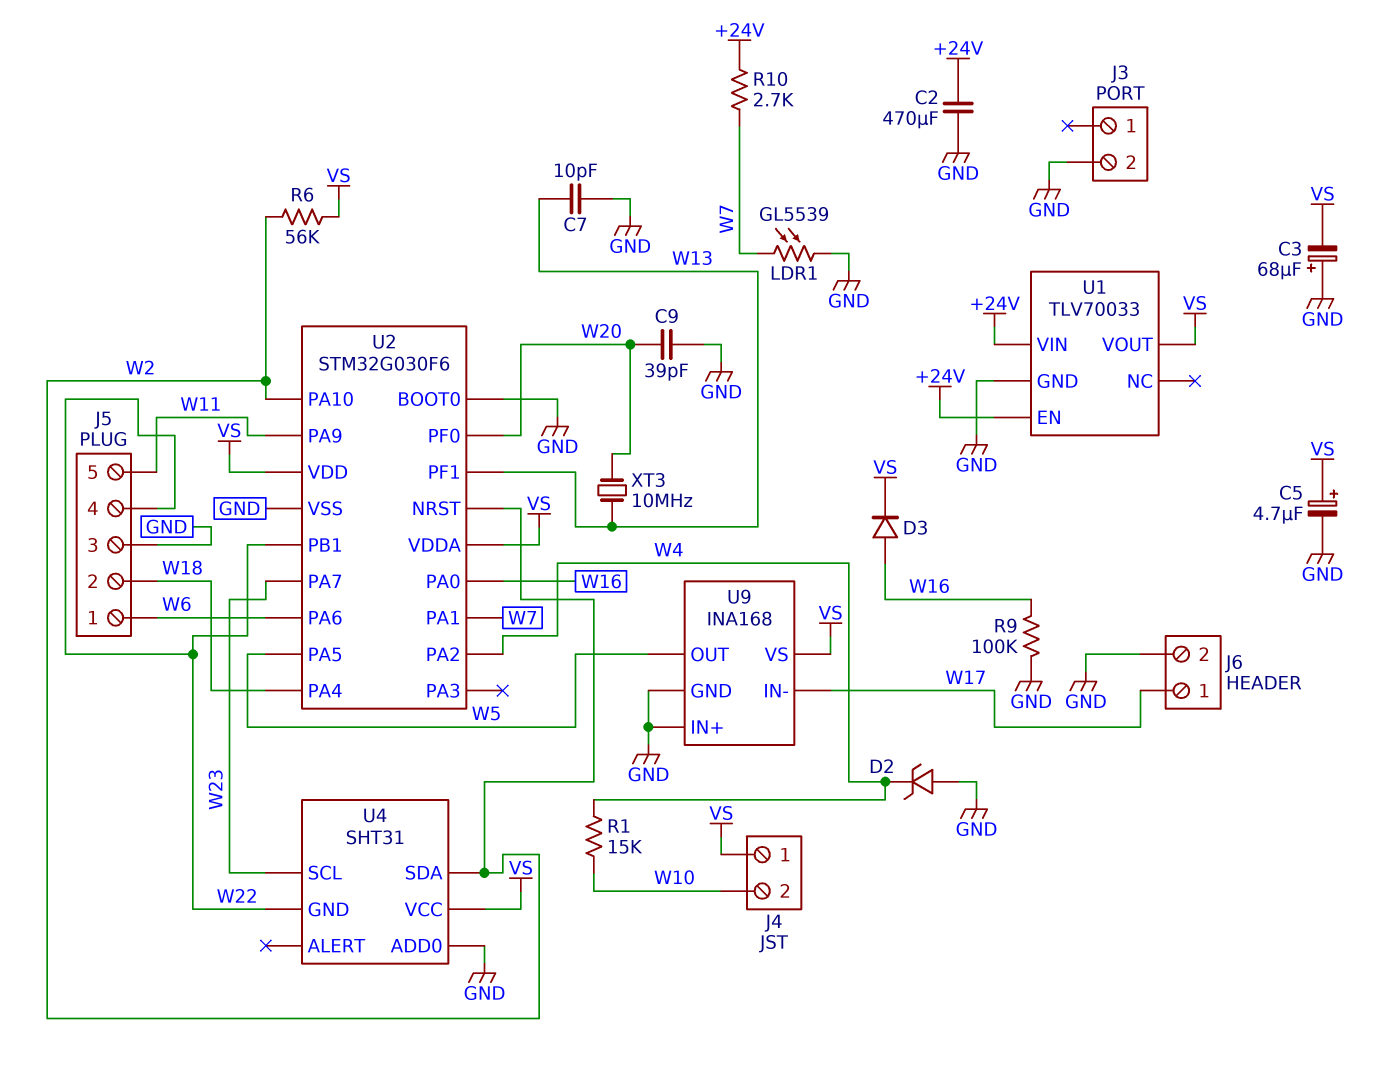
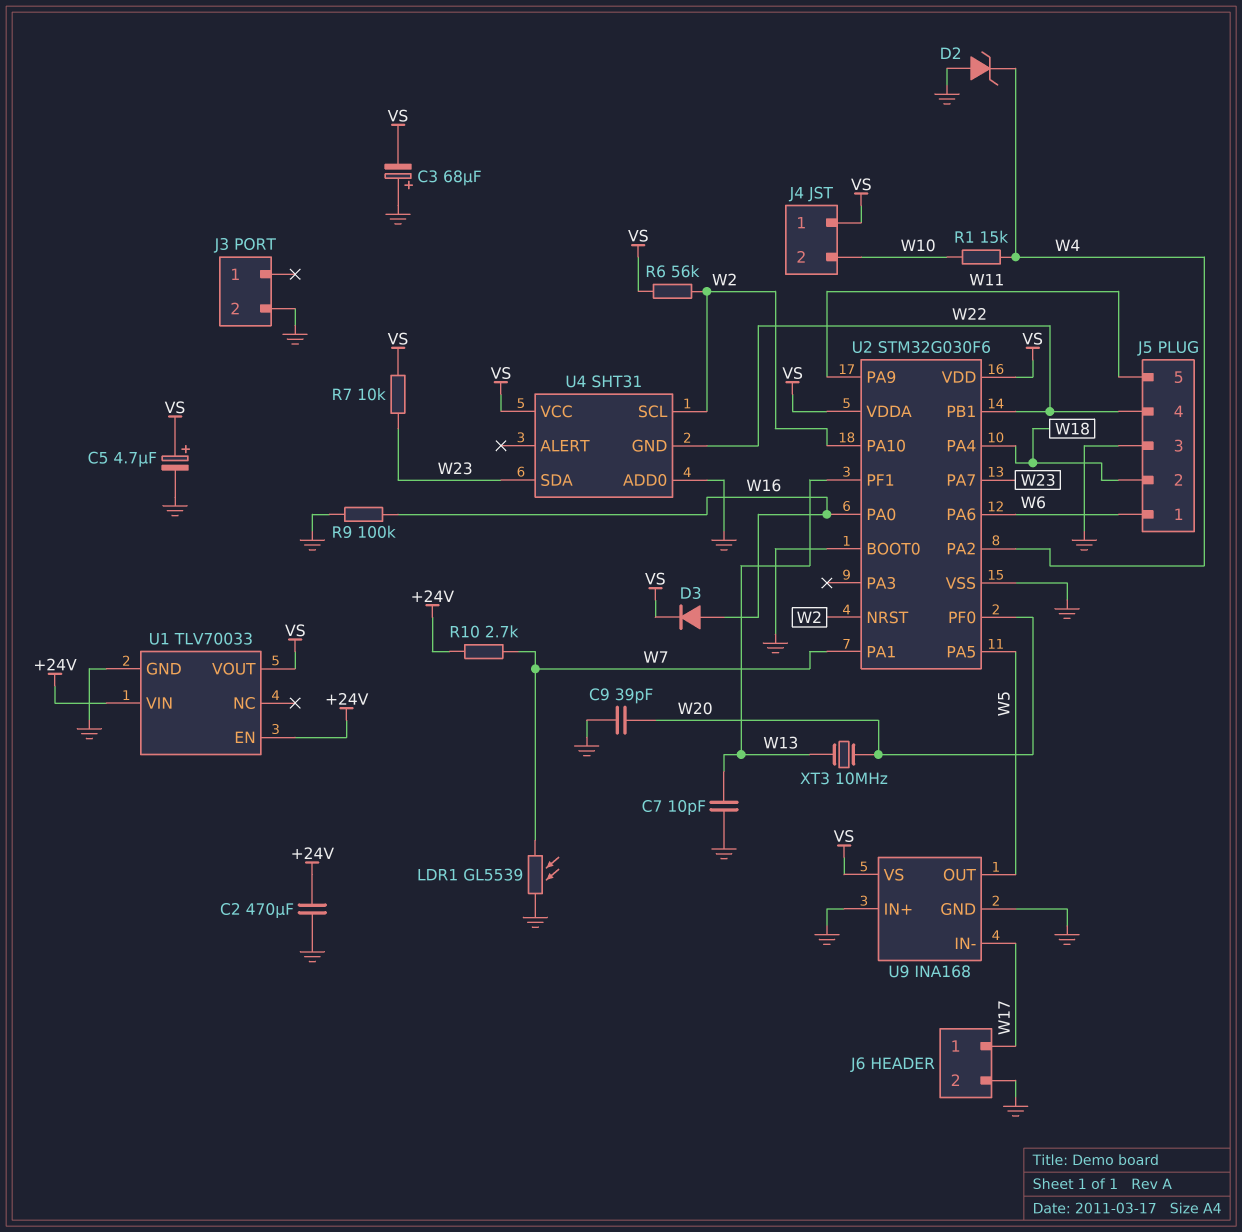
R7: none -> 10k (VS, W23)
U4 pin SCL: W23 -> W2
U4 pin SDA: W2 -> W23

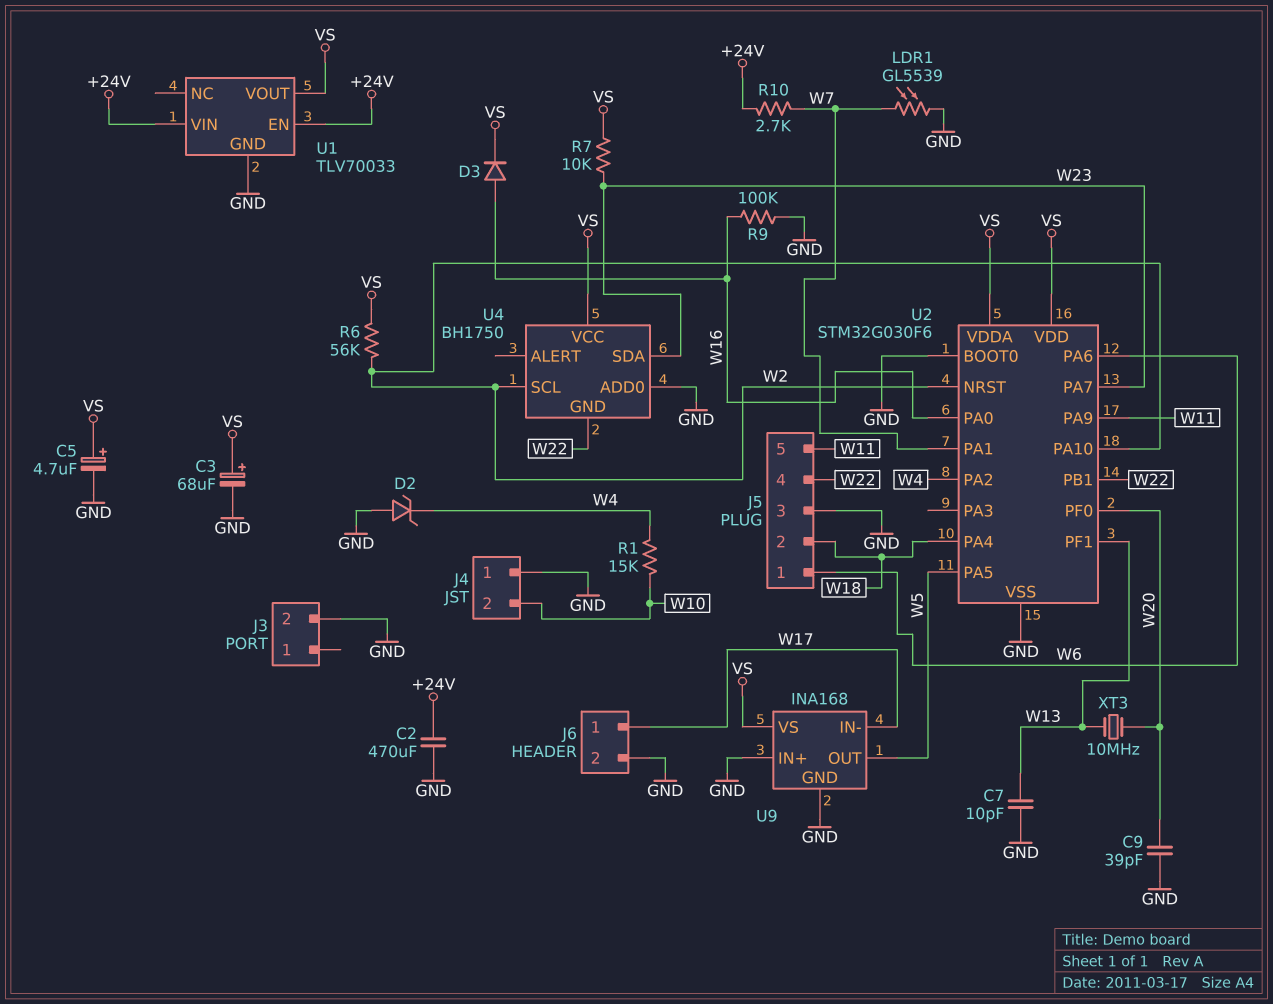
C3: 68uF (plus GND, minus VS) -> 68uF (plus VS, minus GND)
J4 pin 1: VS -> GND
U4: SHT31 -> BH1750

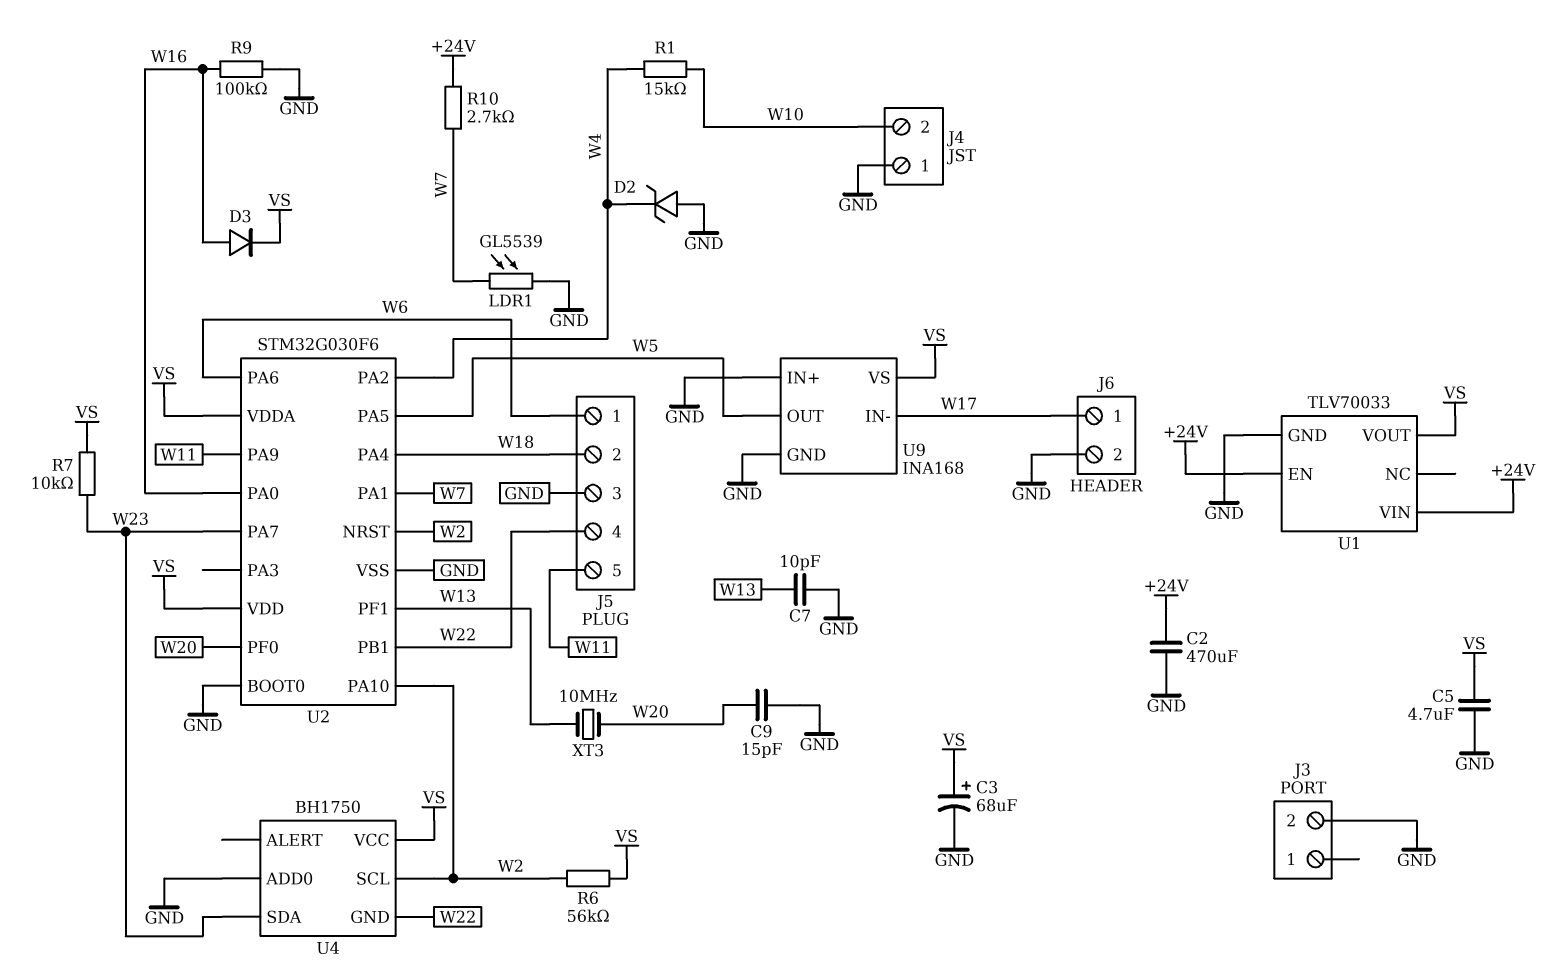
C5: 4.7uF (plus VS, minus GND) -> 4.7uF (GND, VS)
C9: 39pF (GND, W20) -> 15pF (GND, W20)

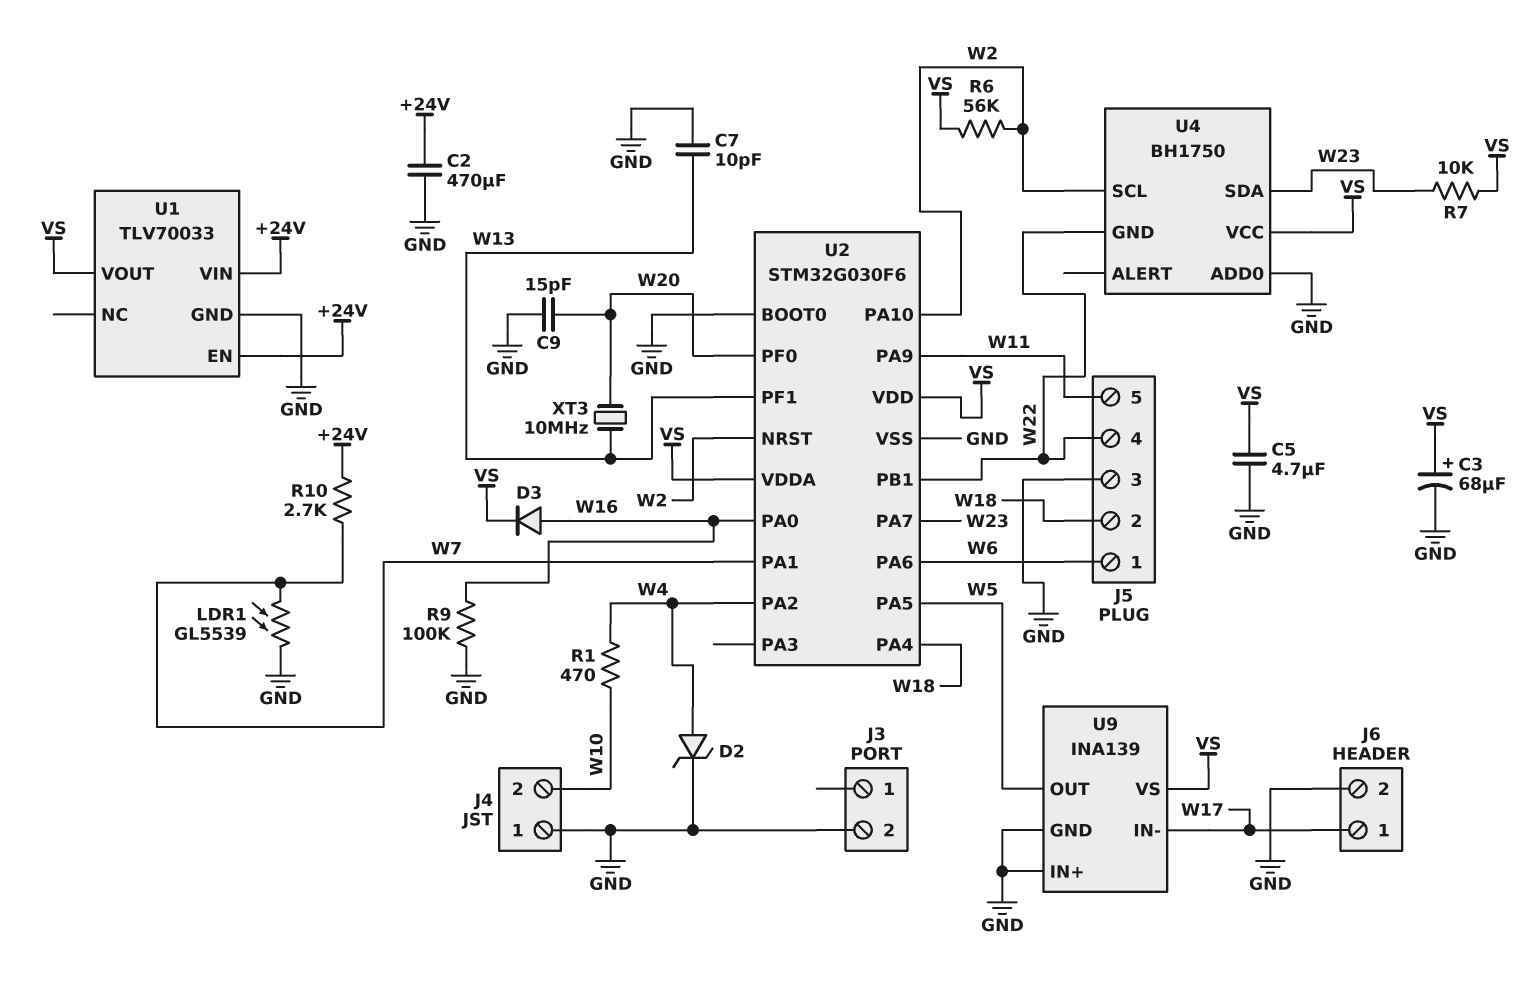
D2: zener (A GND, K W4) -> zener (A W4, K GND)
R1: 15k (W4, W10) -> 470 (W4, W10)
U9: INA168 -> INA139

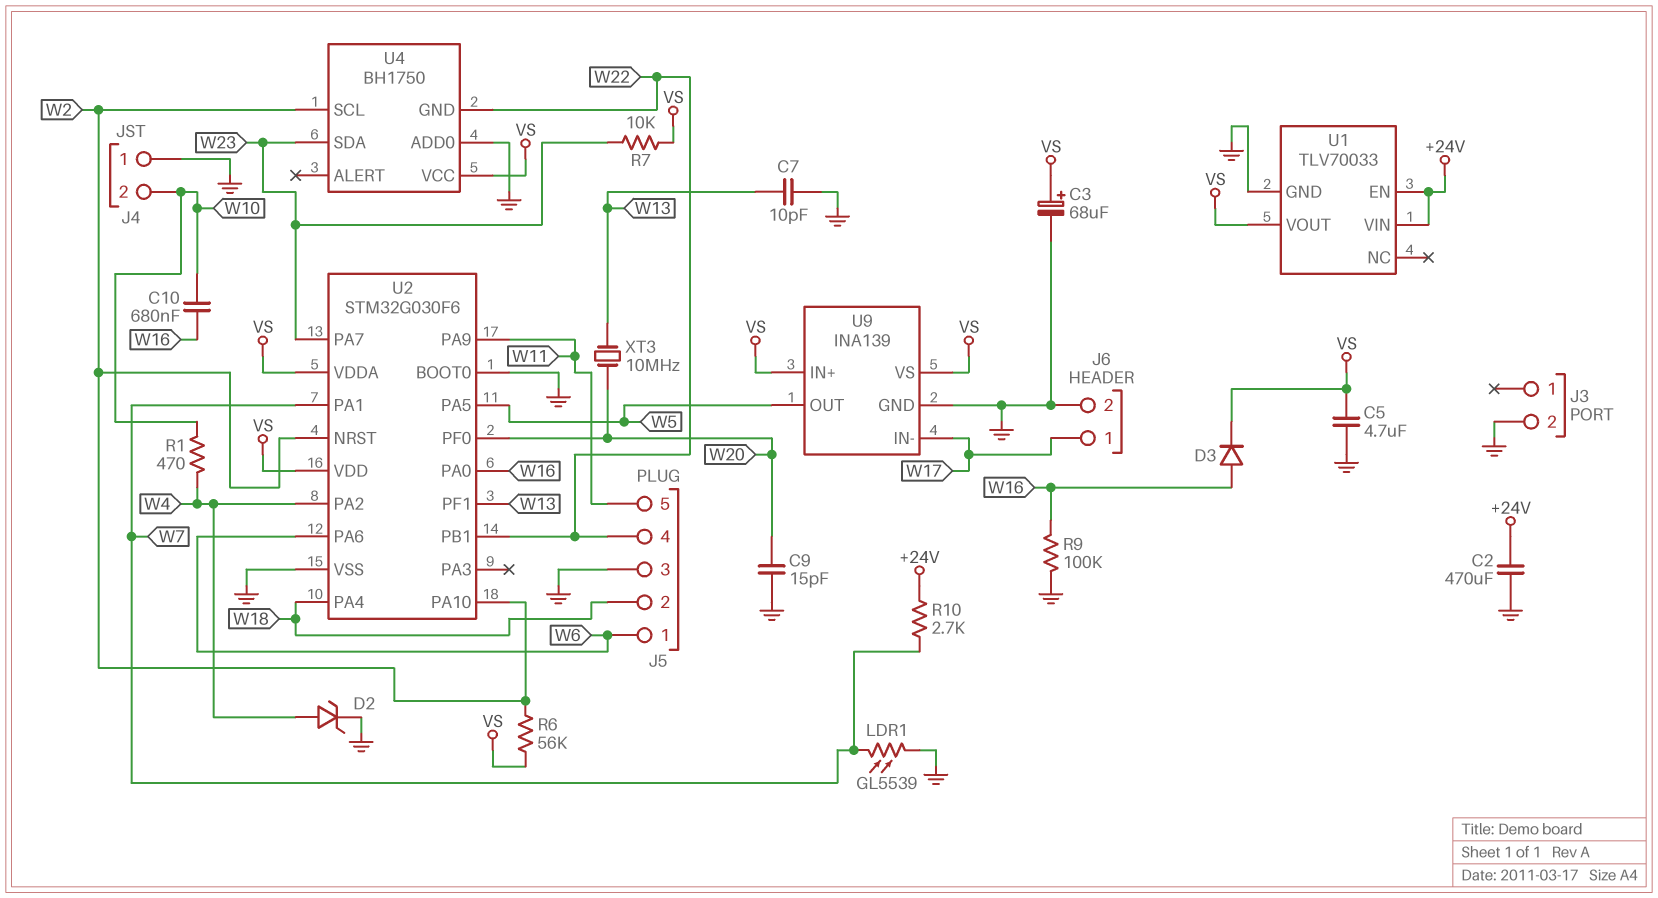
C10: none -> 680nF (W10, W16)
U9 pin IN+: GND -> VS

